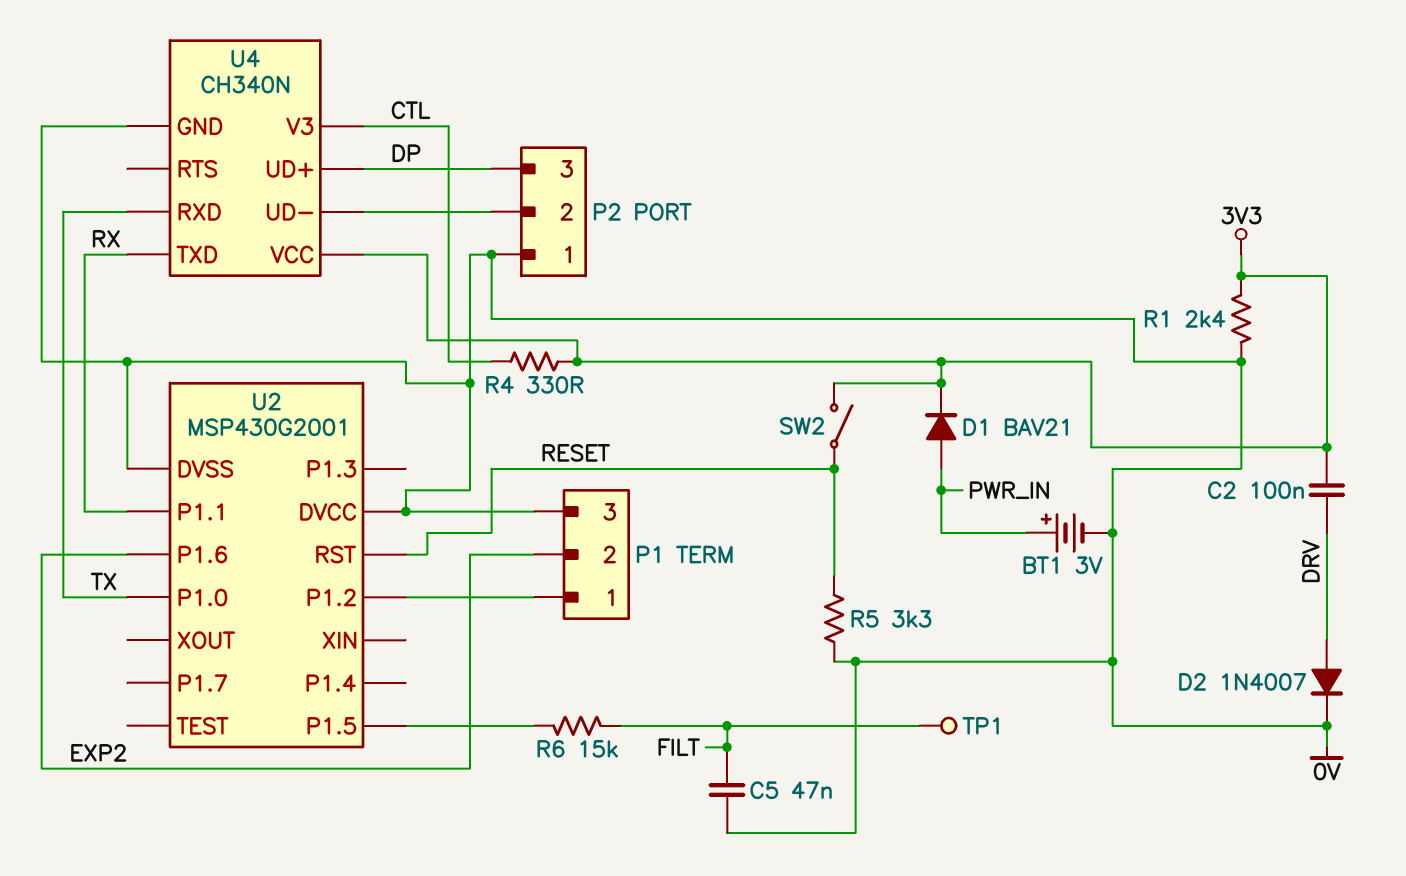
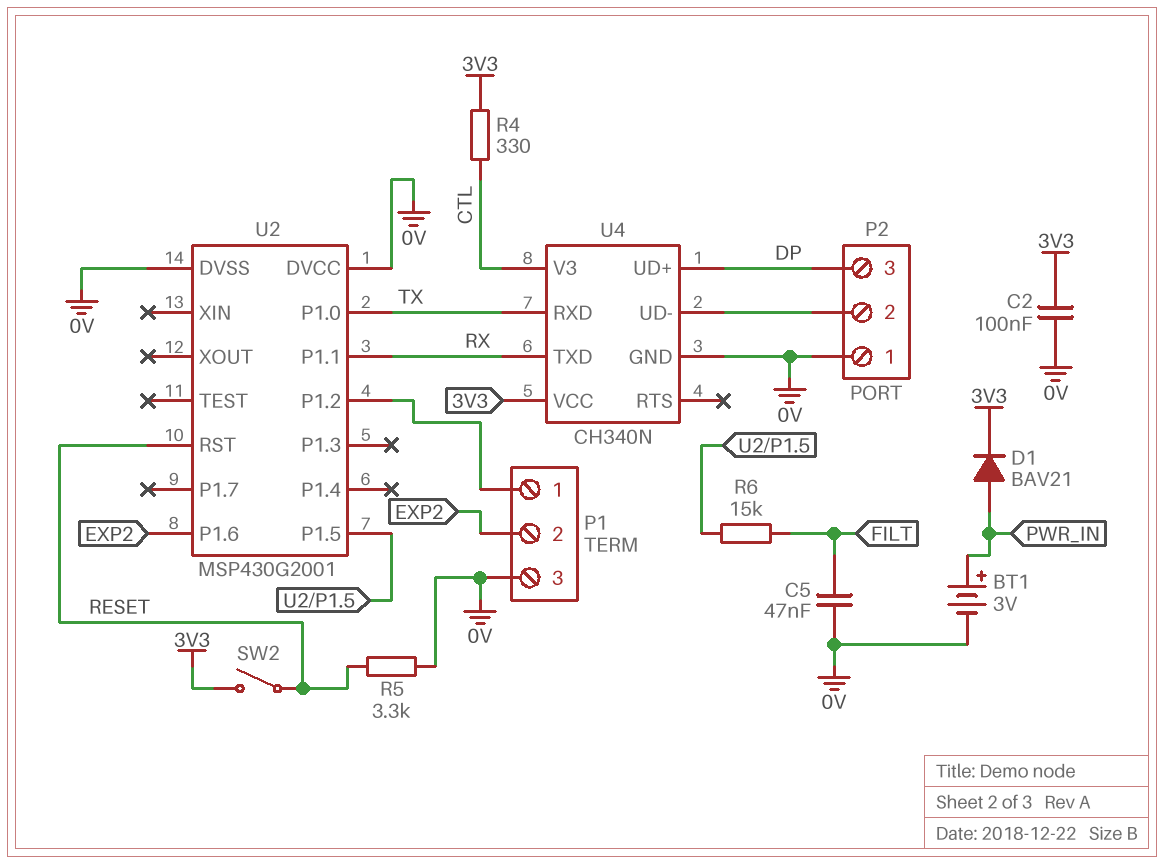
C2: 100nF (3V3, DRV) -> 100nF (0V, 3V3)
D2: diode 1N4007 (A DRV, K 0V) -> none
R1: 2.4k (0V, 3V3) -> none
TP1: test point (FILT) -> none

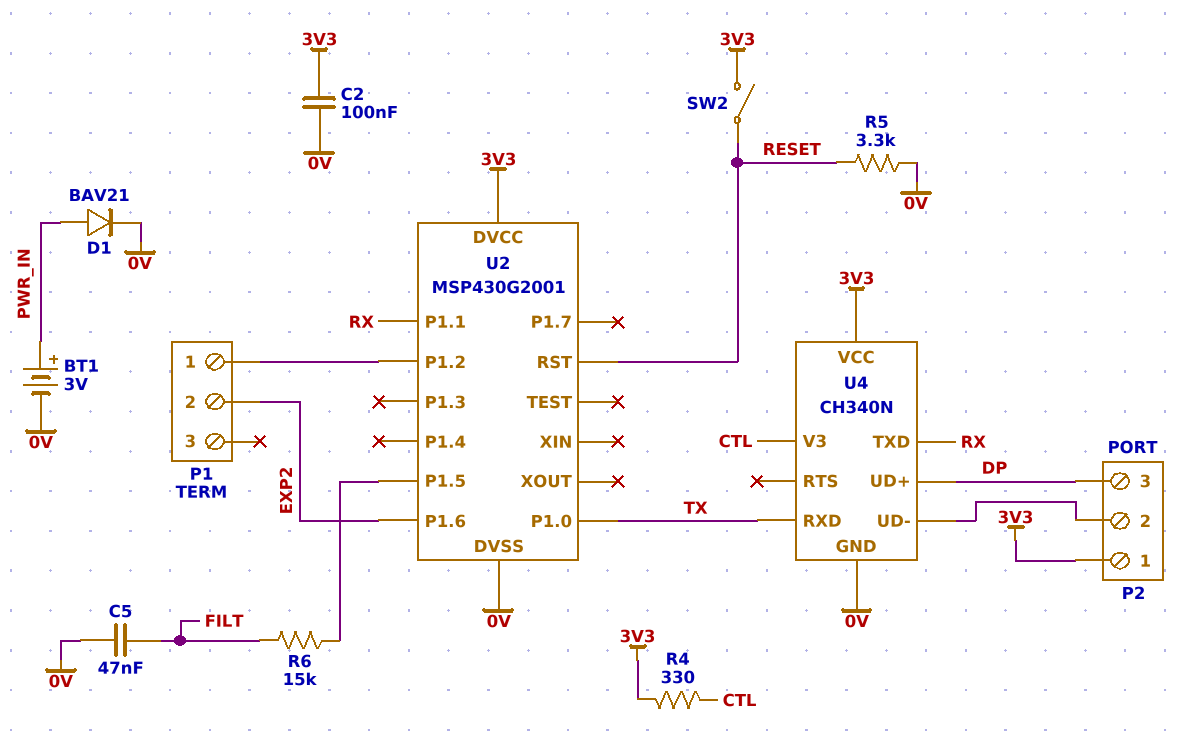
D1: diode BAV21 (A PWR_IN, K 3V3) -> diode BAV21 (A PWR_IN, K 0V)
P1 pin 3: 0V -> none
P2 pin 1: 0V -> 3V3
U2 pin DVCC: 0V -> 3V3

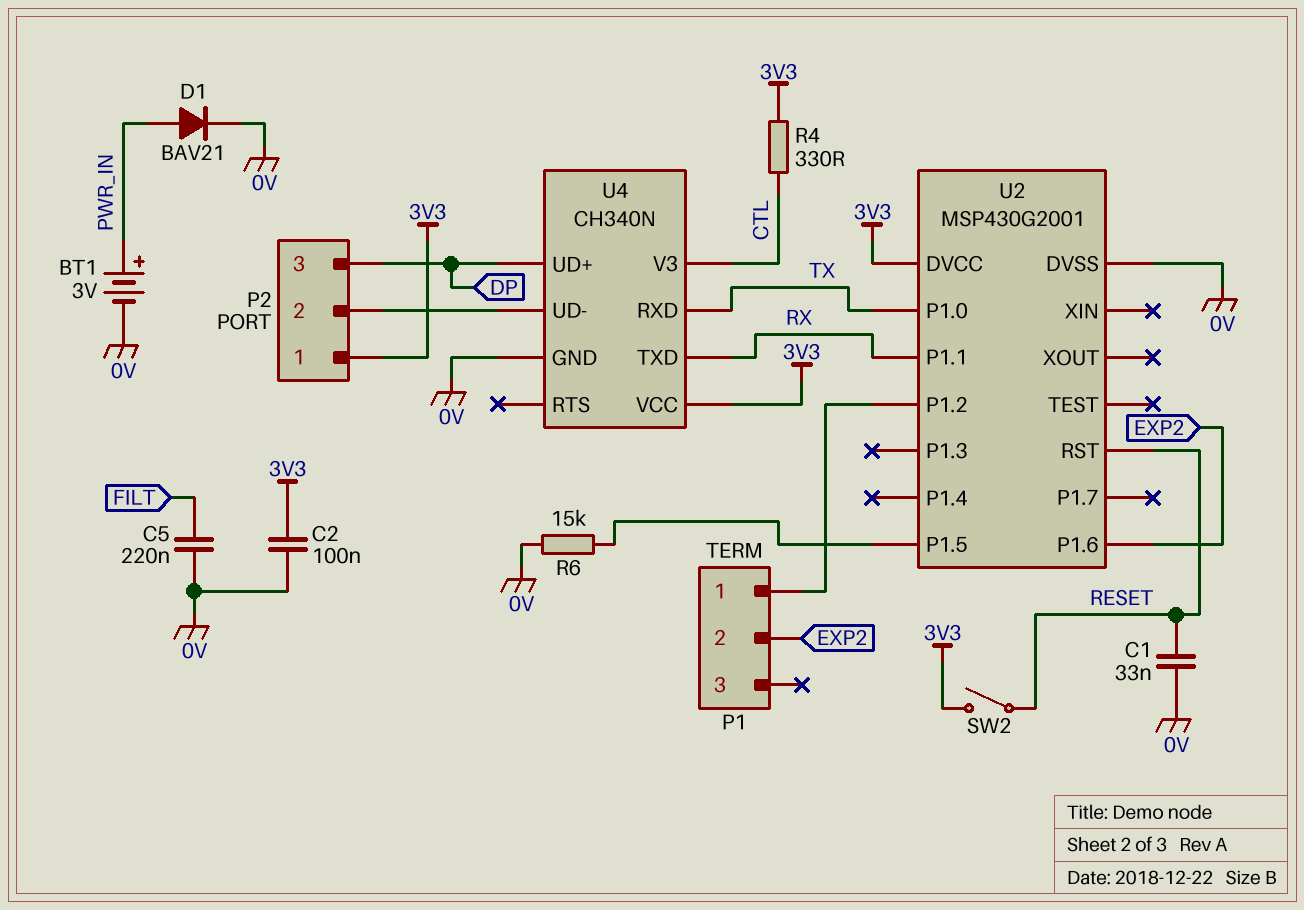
C1: none -> 33nF (0V, RESET)
C5: 47nF (0V, FILT) -> 220nF (0V, FILT)
R5: 3.3k (0V, RESET) -> none
R6: 15k (FILT, U2/P1.5) -> 15k (0V, U2/P1.5)

